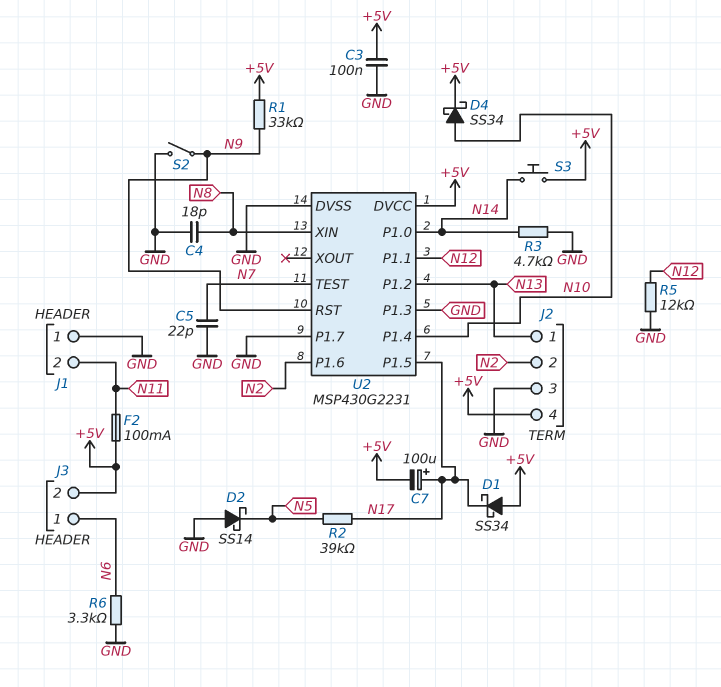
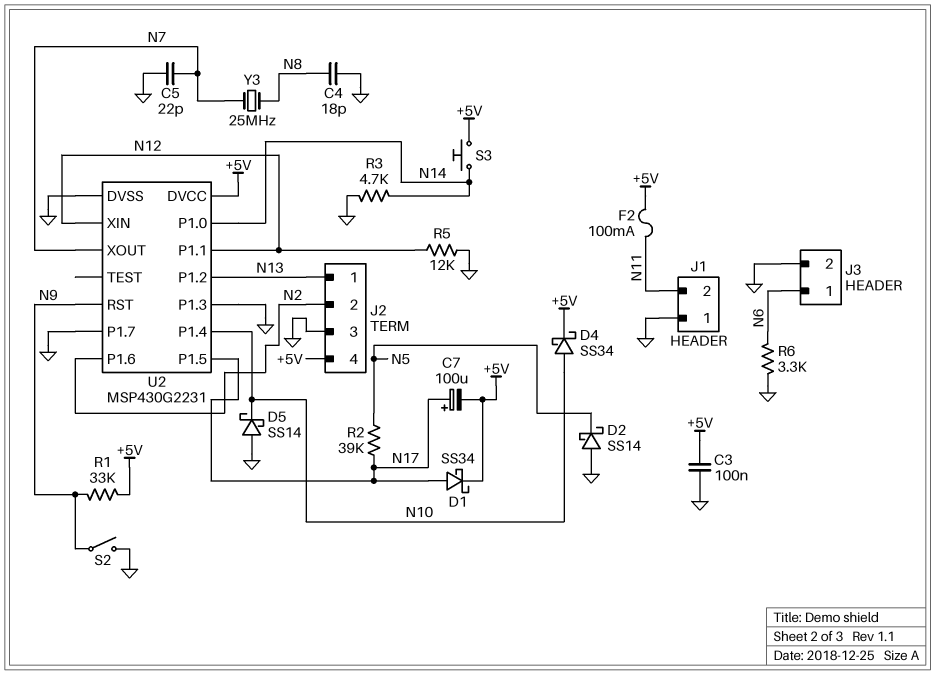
D1: schottky SS34 (A +5V, K N17) -> schottky SS34 (A N17, K +5V)
D5: none -> schottky SS14 (A GND, K N10)
J3 pin 2: +5V -> GND
U2 pin TEST: N7 -> none
U2 pin XIN: N8 -> N12
U2 pin XOUT: none -> N7
Y3: none -> 25MHz (N7, N8)

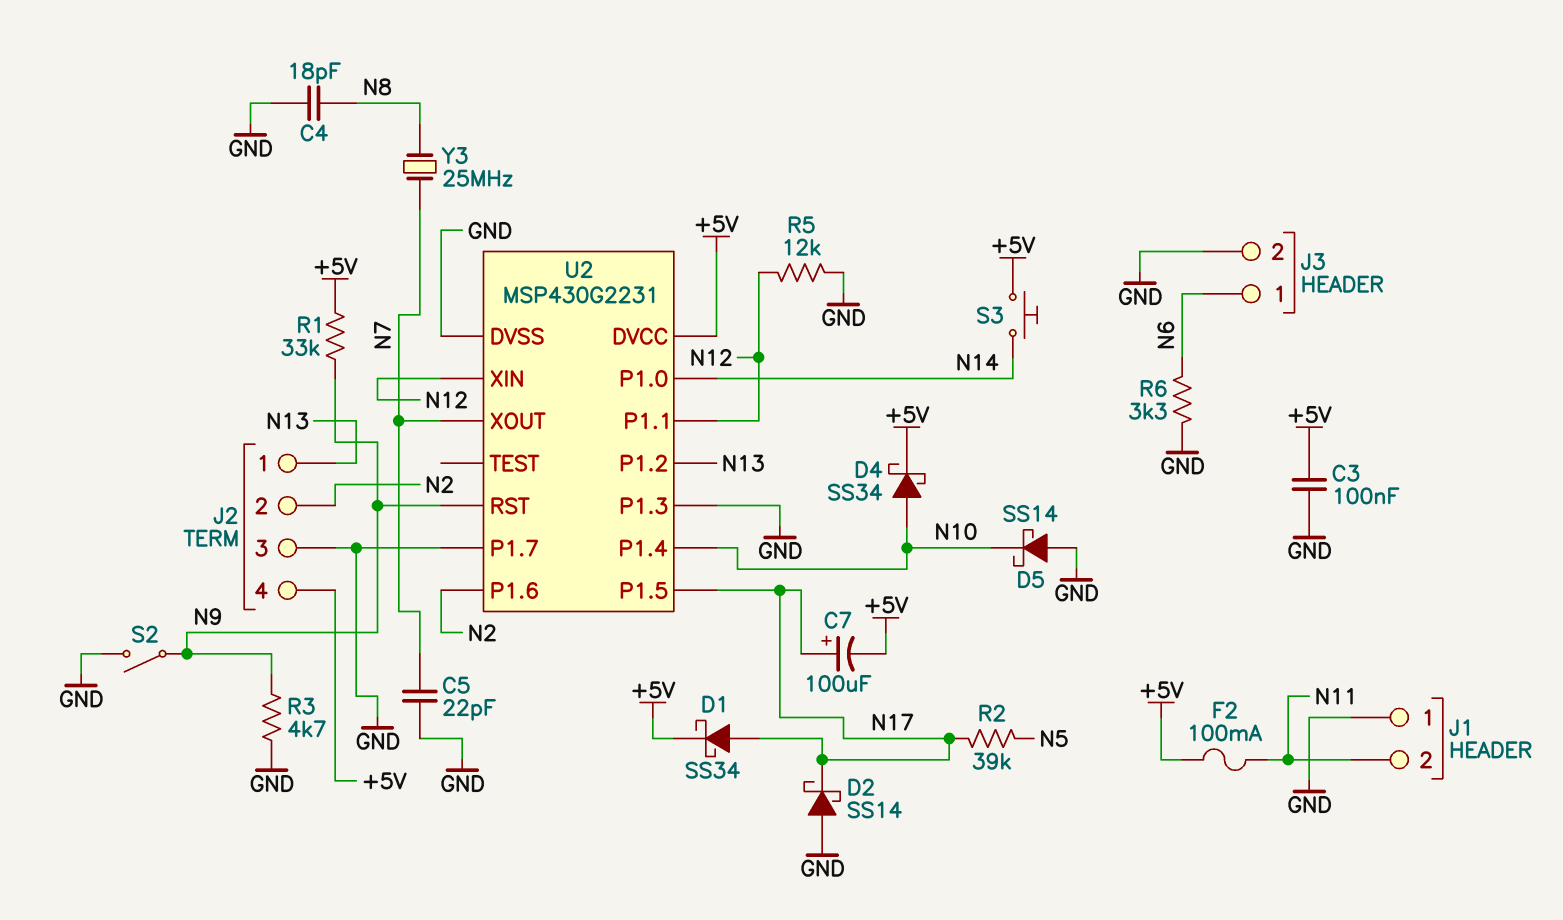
D2: schottky SS14 (A GND, K N5) -> schottky SS14 (A GND, K N17)
R3: 4.7k (GND, N14) -> 4.7k (GND, N9)

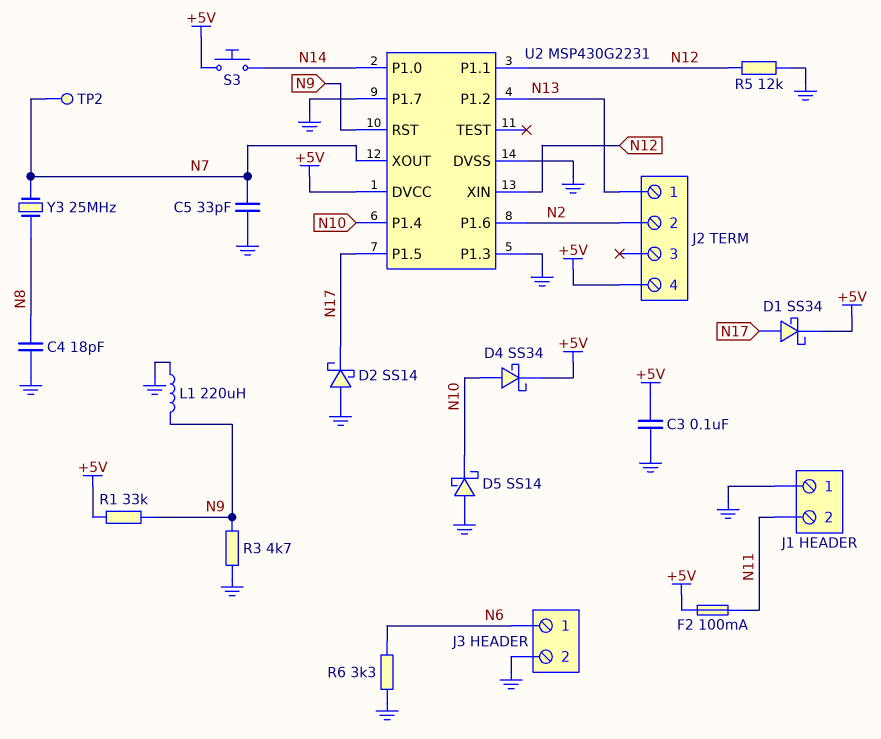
C5: 22pF (GND, N7) -> 33pF (GND, N7)
C7: 100uF (plus N17, minus +5V) -> none
J2 pin 3: GND -> none
L1: none -> 220uH (GND, N9)
R2: 39k (N5, N17) -> none
S2: switch (GND, N9) -> none
TP2: none -> test point (N7)

